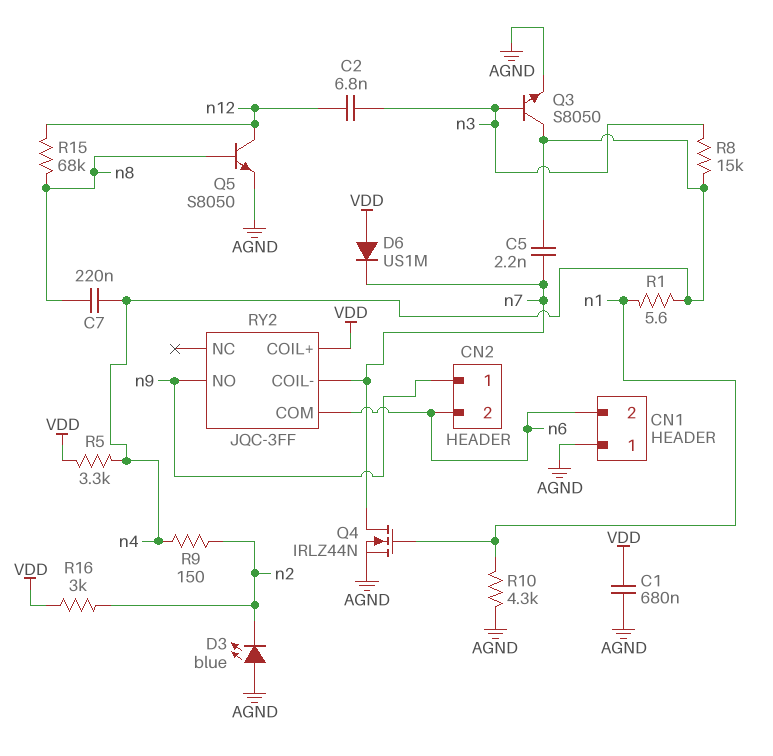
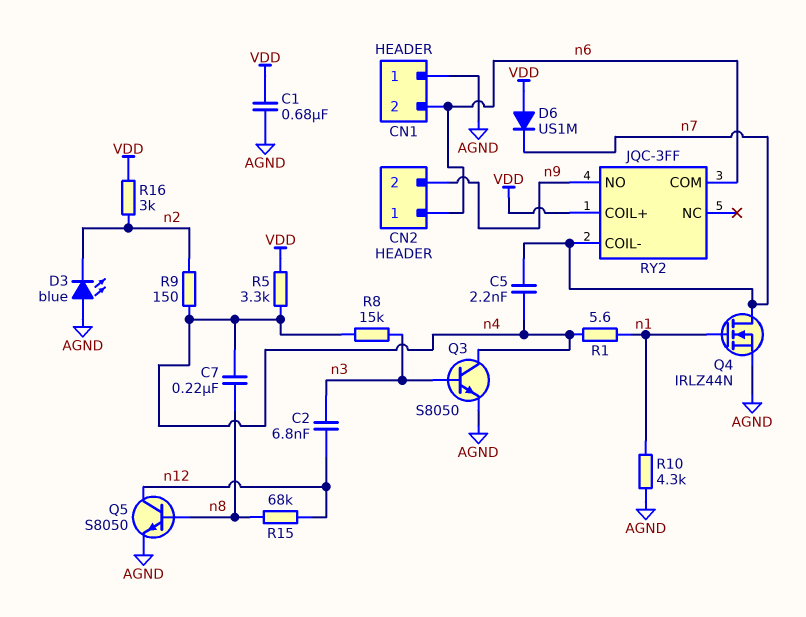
CN2 pin 1: n9 -> n6
CN2 pin 2: n6 -> n9

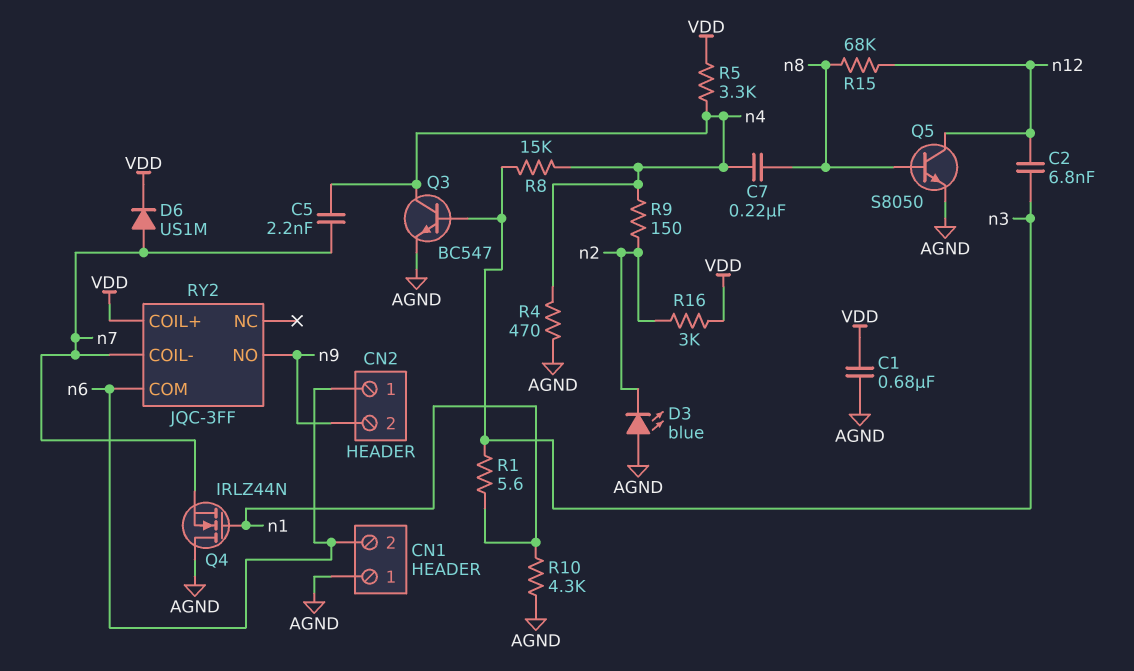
D6: diode US1M (A VDD, K n7) -> diode US1M (A n7, K VDD)
Q3: NPN S8050 (B n3, C n4, E AGND) -> NPN BC547 (B n3, C n4, E AGND)
Q4: NMOS IRLZ44N (G n1, D n7, S AGND) -> NMOS IRLZ44N (G n1, D AGND, S n7)
R1: 5.6 (n1, n4) -> 5.6 (n1, n3)
R4: none -> 470 (AGND, n4)

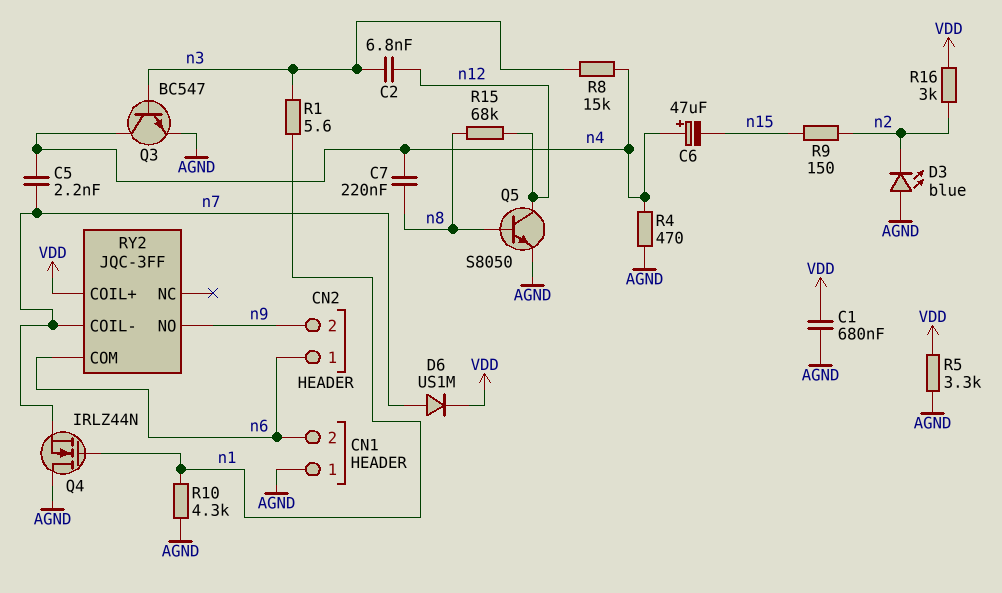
C6: none -> 47uF (plus n4, minus n15)
R5: 3.3k (VDD, n4) -> 3.3k (AGND, VDD)
R9: 150 (n2, n4) -> 150 (n2, n15)

